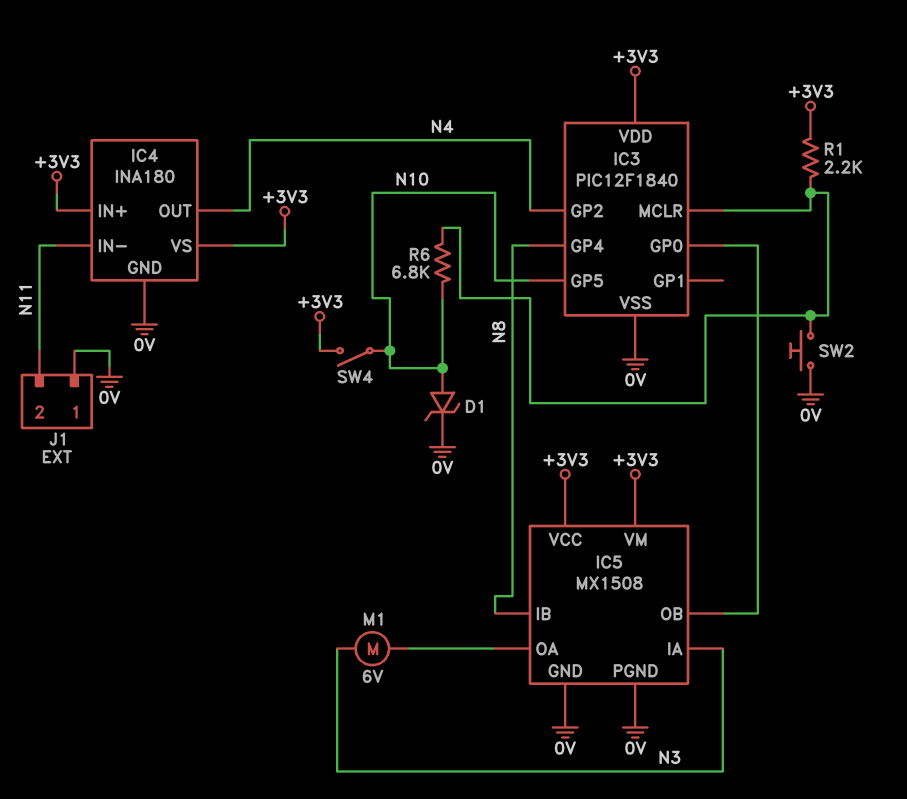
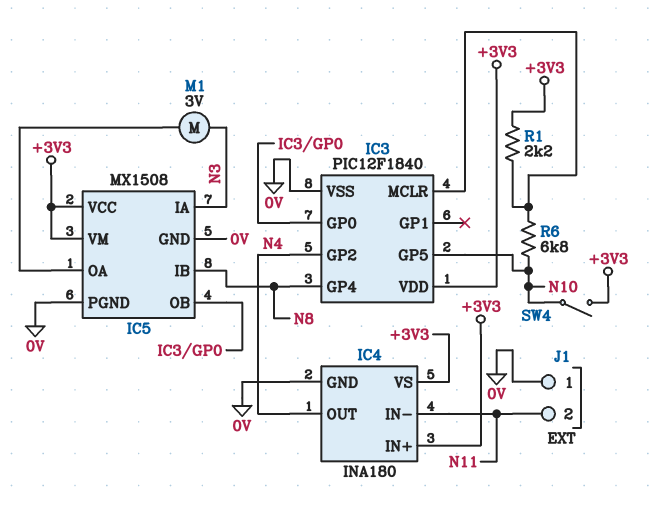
D1: zener (A N10, K 0V) -> none
M1: motor 6V (IC5/OA, N3) -> motor 3V (IC5/OA, N3)
SW2: button (0V, IC3/MCLR) -> none

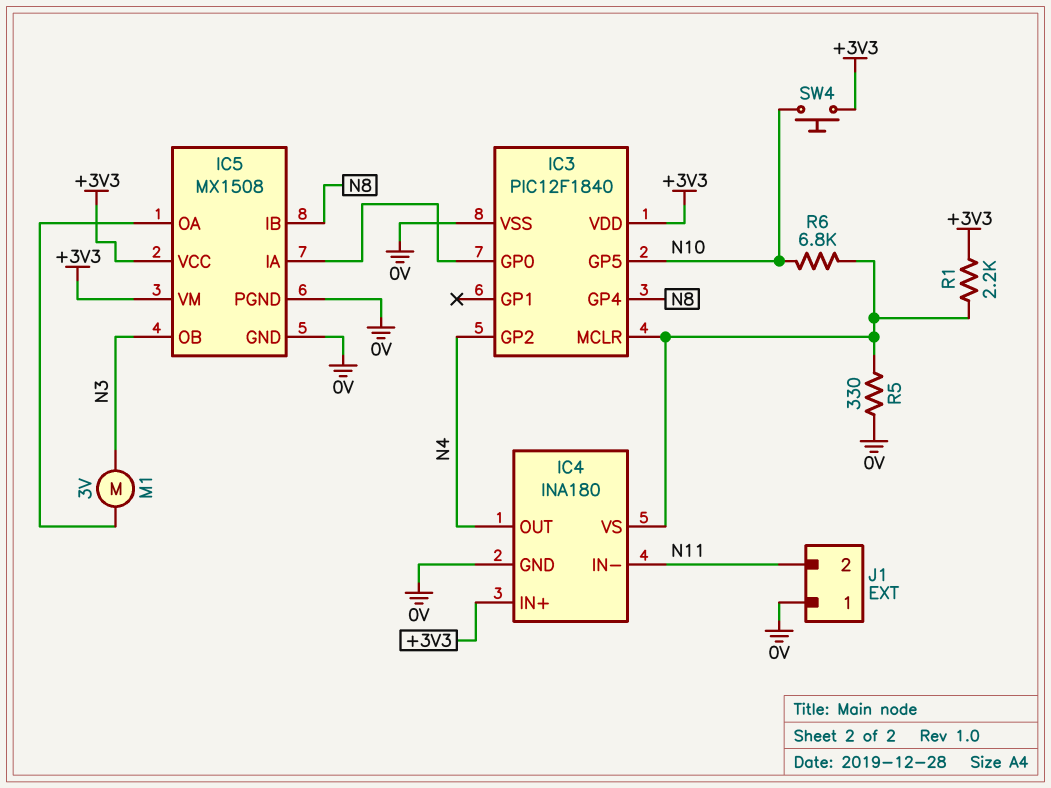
IC4 pin VS: +3V3 -> IC3/MCLR
IC5 pin IA: N3 -> IC3/GP0
IC5 pin OB: IC3/GP0 -> N3
R5: none -> 330 (0V, IC3/MCLR)
SW4: switch (+3V3, N10) -> button (+3V3, N10)

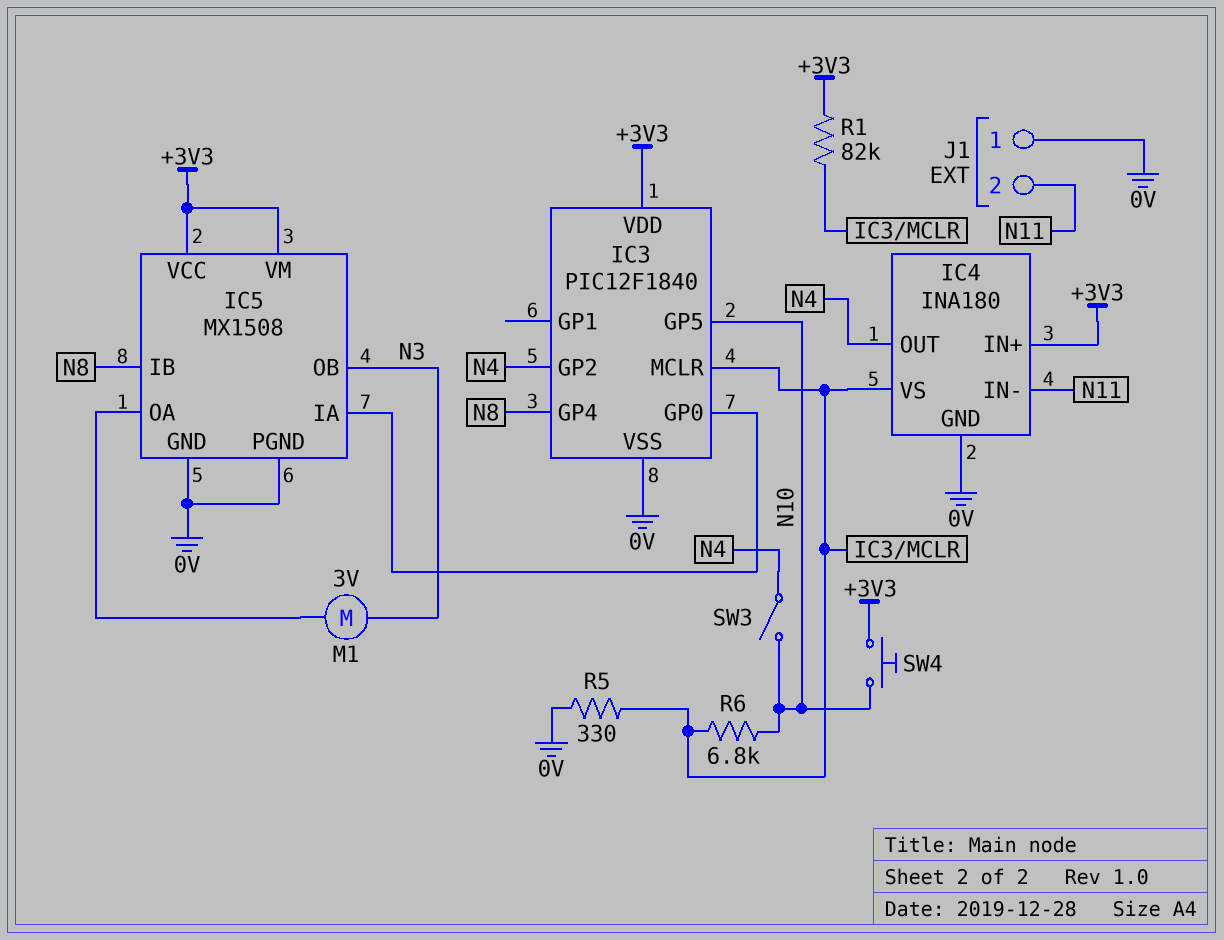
R1: 2.2k (+3V3, IC3/MCLR) -> 82k (+3V3, IC3/MCLR)
SW3: none -> switch (N4, N10)

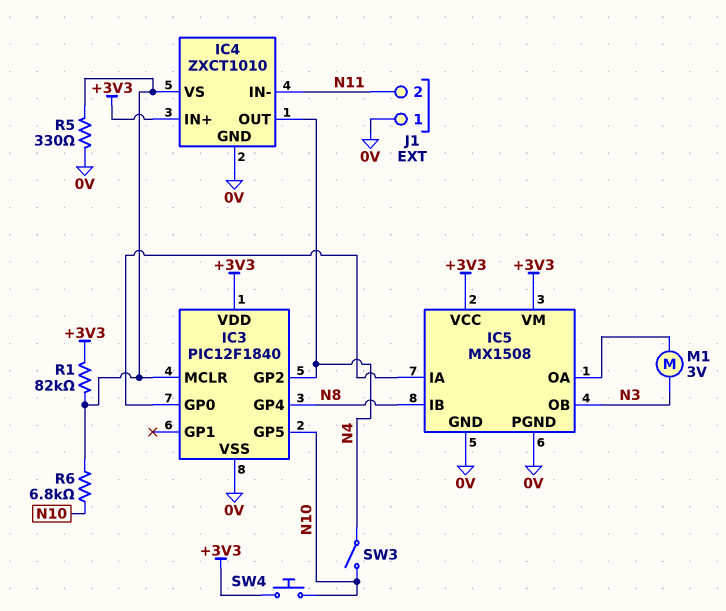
IC4: INA180 -> ZXCT1010

